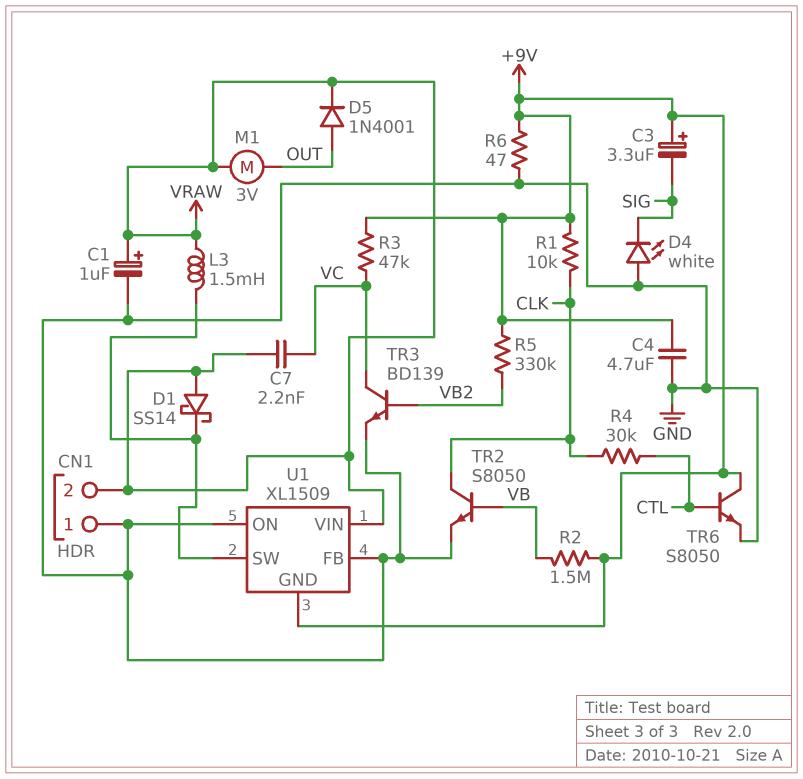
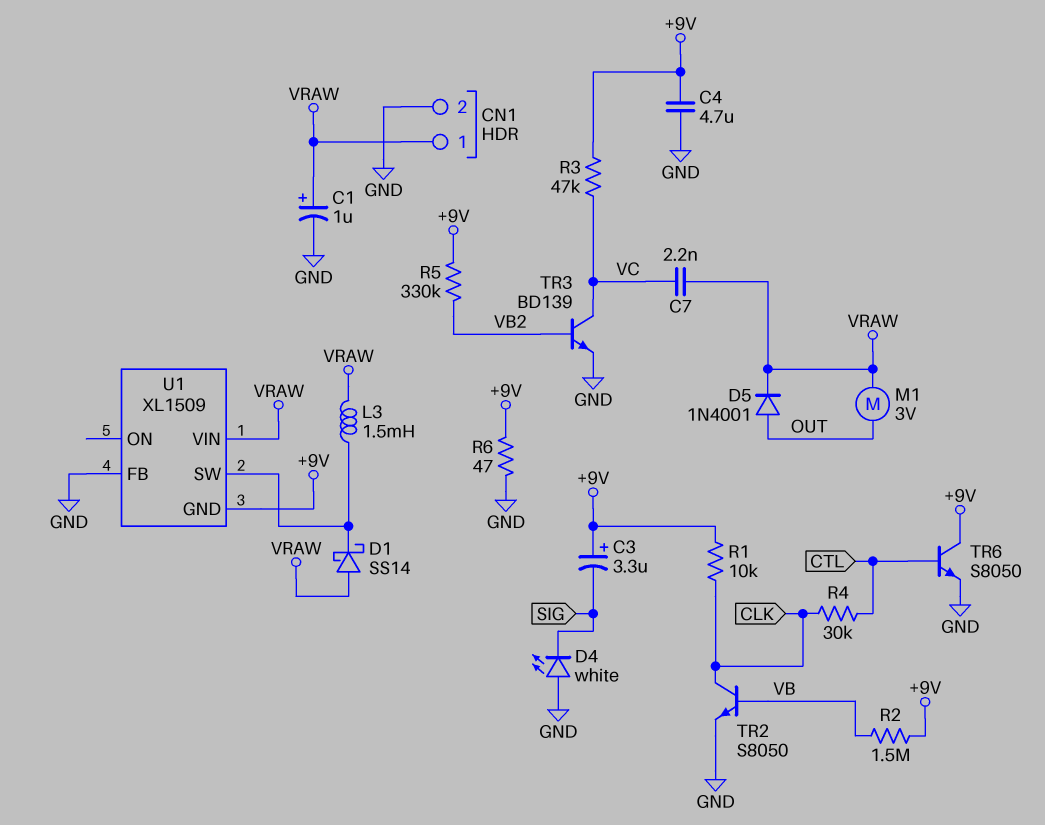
CN1 pin 1: GND -> VRAW
CN1 pin 2: VRAW -> GND
U1 pin ON: GND -> none

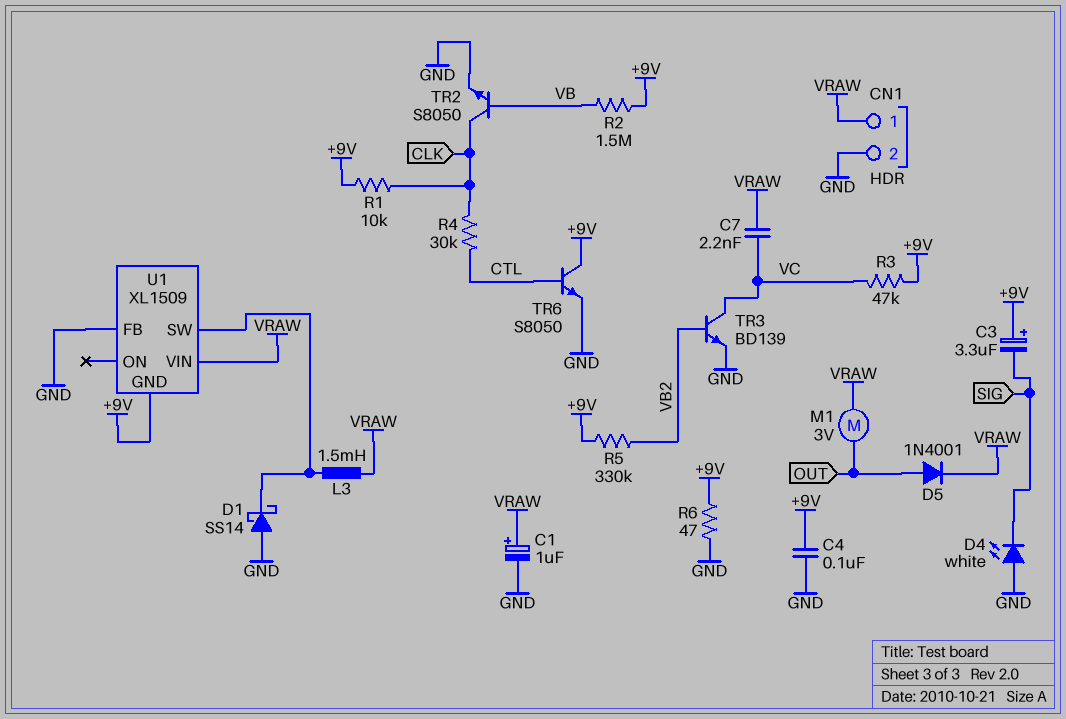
C4: 4.7uF (+9V, GND) -> 100nF (+9V, GND)
D1: schottky SS14 (A VRAW, K U1/SW) -> schottky SS14 (A GND, K U1/SW)

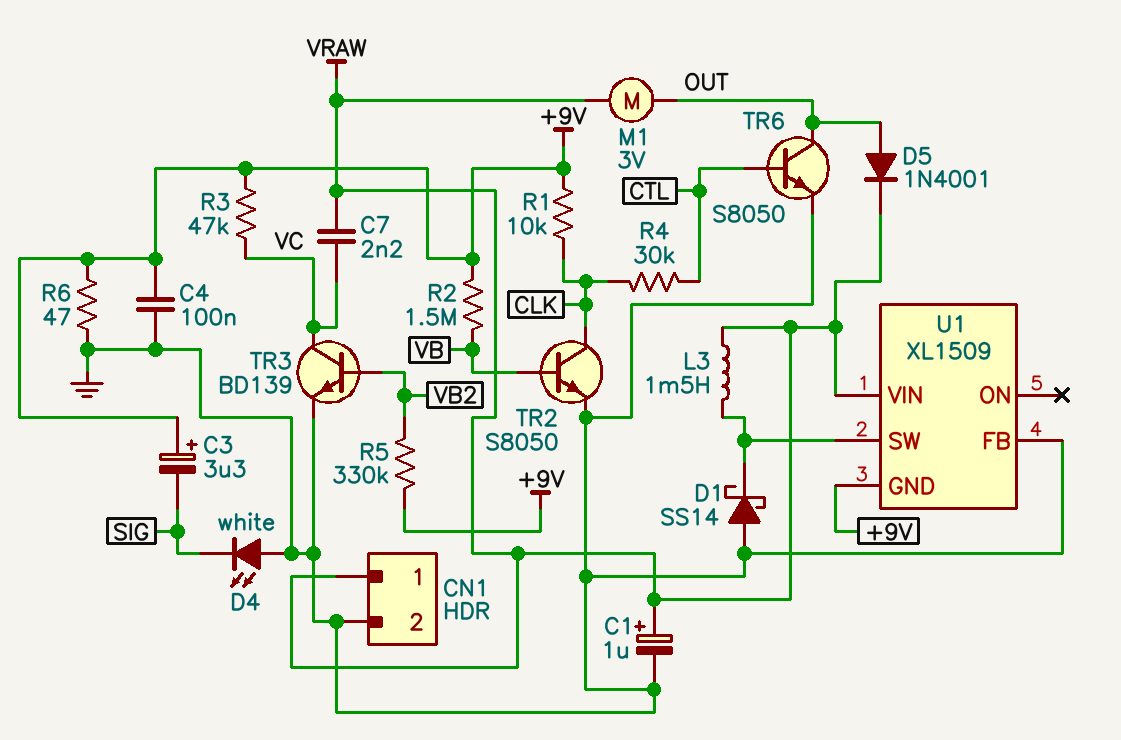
TR6: NPN S8050 (B CTL, C +9V, E GND) -> NPN S8050 (B CTL, C OUT, E GND)

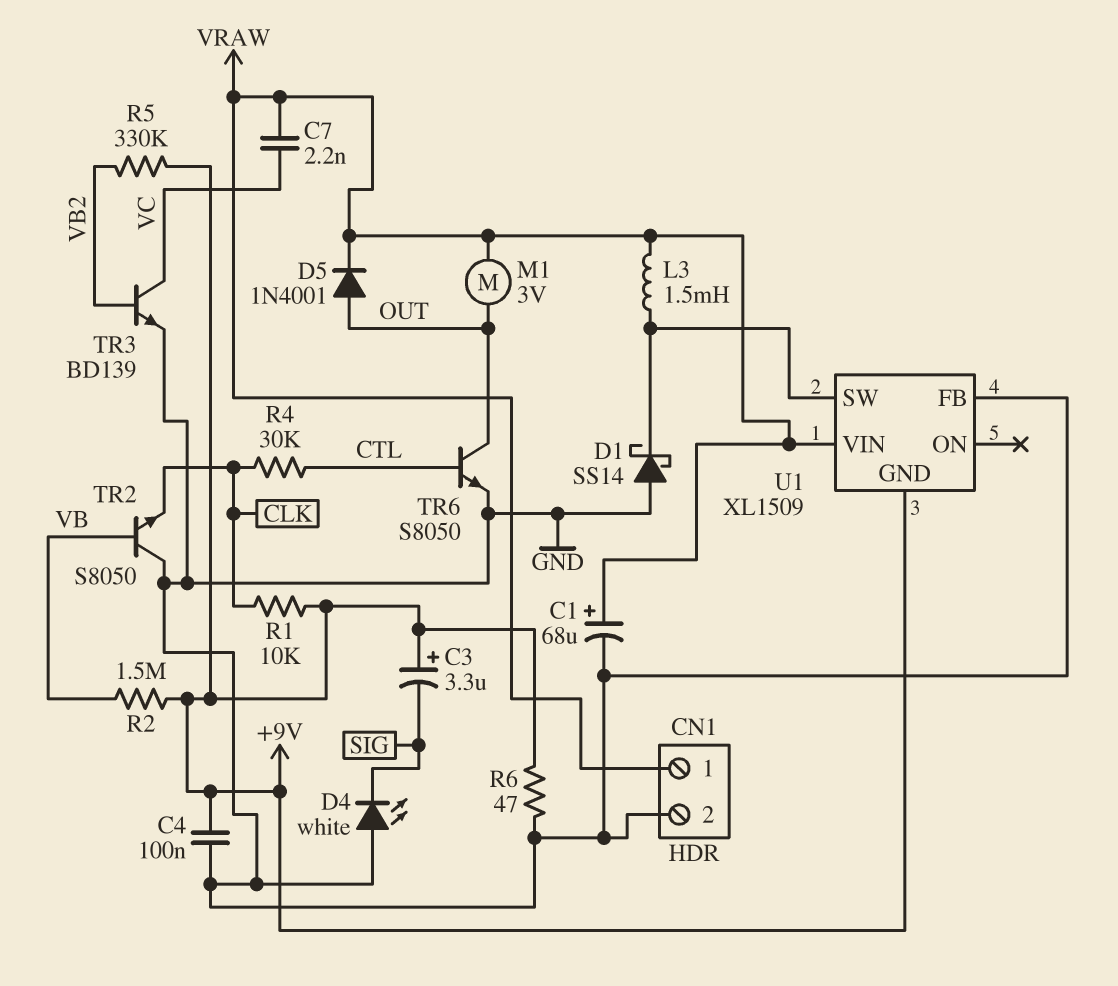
C1: 1uF (plus VRAW, minus GND) -> 68uF (plus VRAW, minus GND)
R3: 47k (+9V, VC) -> none
TR2: NPN S8050 (B VB, C CLK, E GND) -> NPN S8050 (B VB, C GND, E CLK)

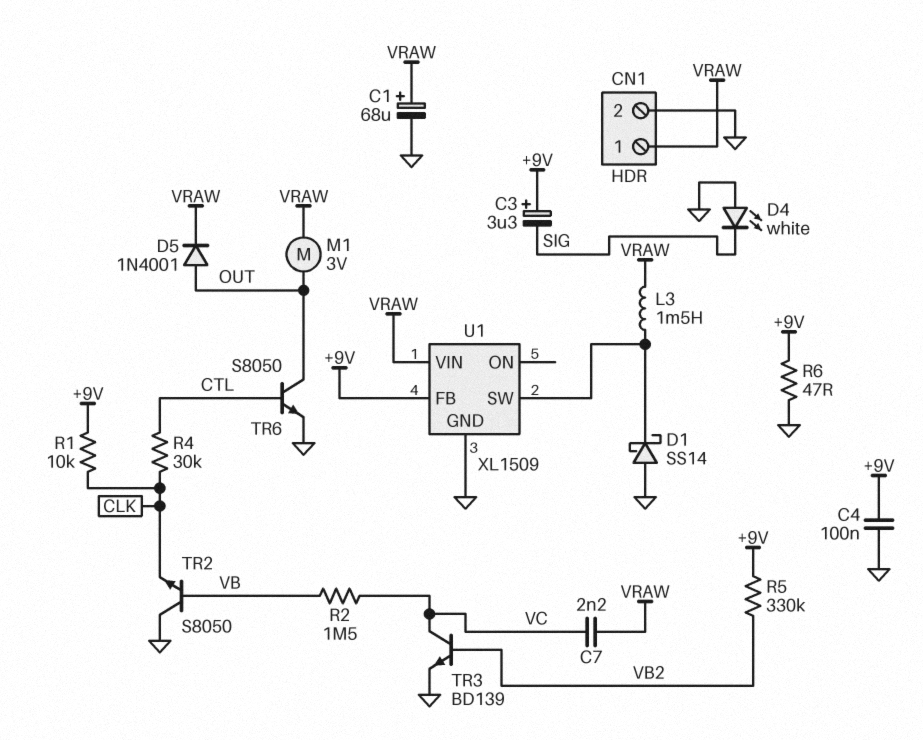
R2: 1.5M (+9V, VB) -> 1.5M (VB, VC)
U1 pin FB: GND -> +9V
U1 pin GND: +9V -> GND

